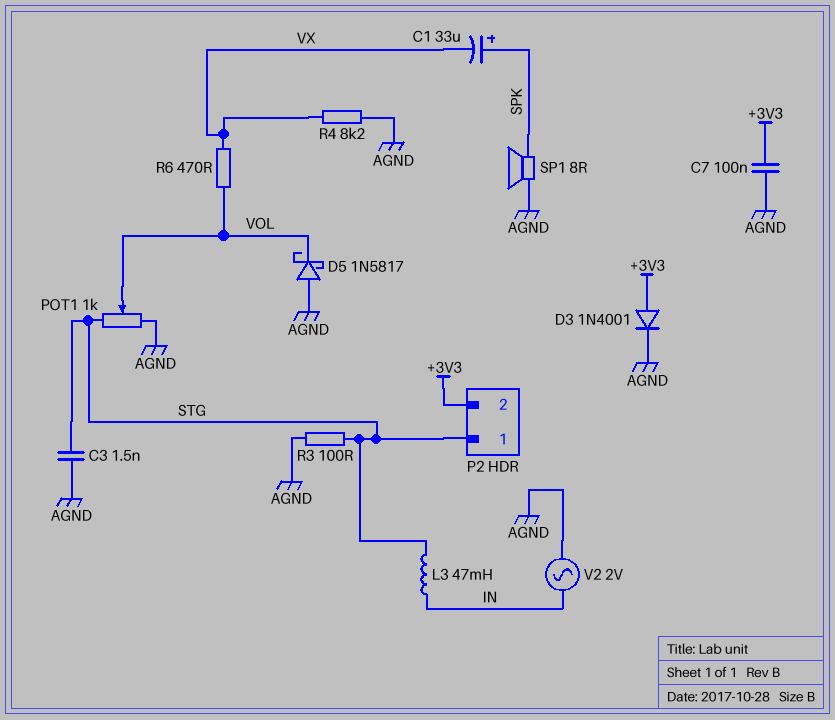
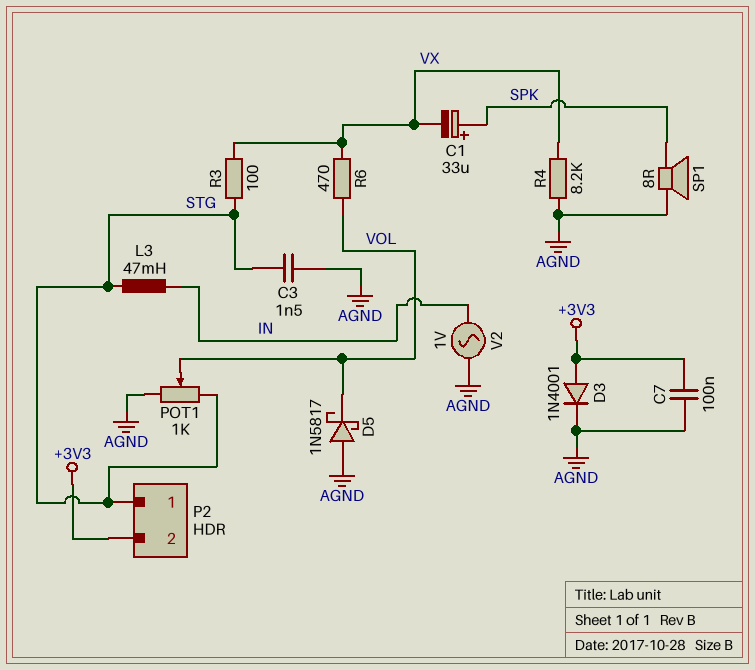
R3: 100 (AGND, STG) -> 100 (STG, VX)
V2: AC 2V (AGND, IN) -> AC 1V (AGND, IN)

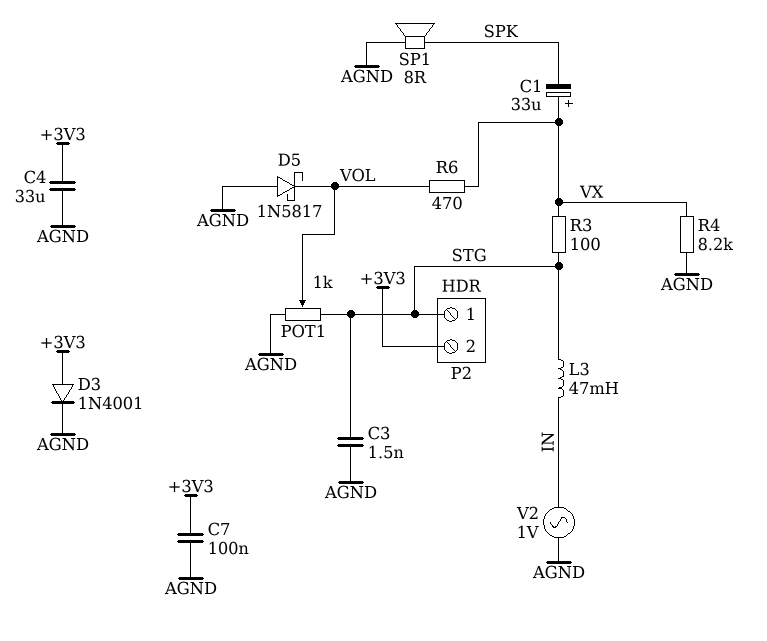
C1: 33uF (plus SPK, minus VX) -> 33uF (plus VX, minus SPK)
C4: none -> 33uF (+3V3, AGND)

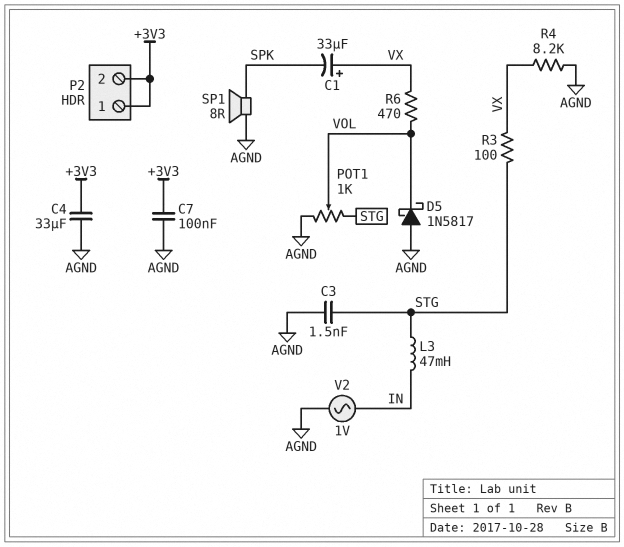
D3: diode 1N4001 (A +3V3, K AGND) -> none
P2 pin 1: STG -> +3V3

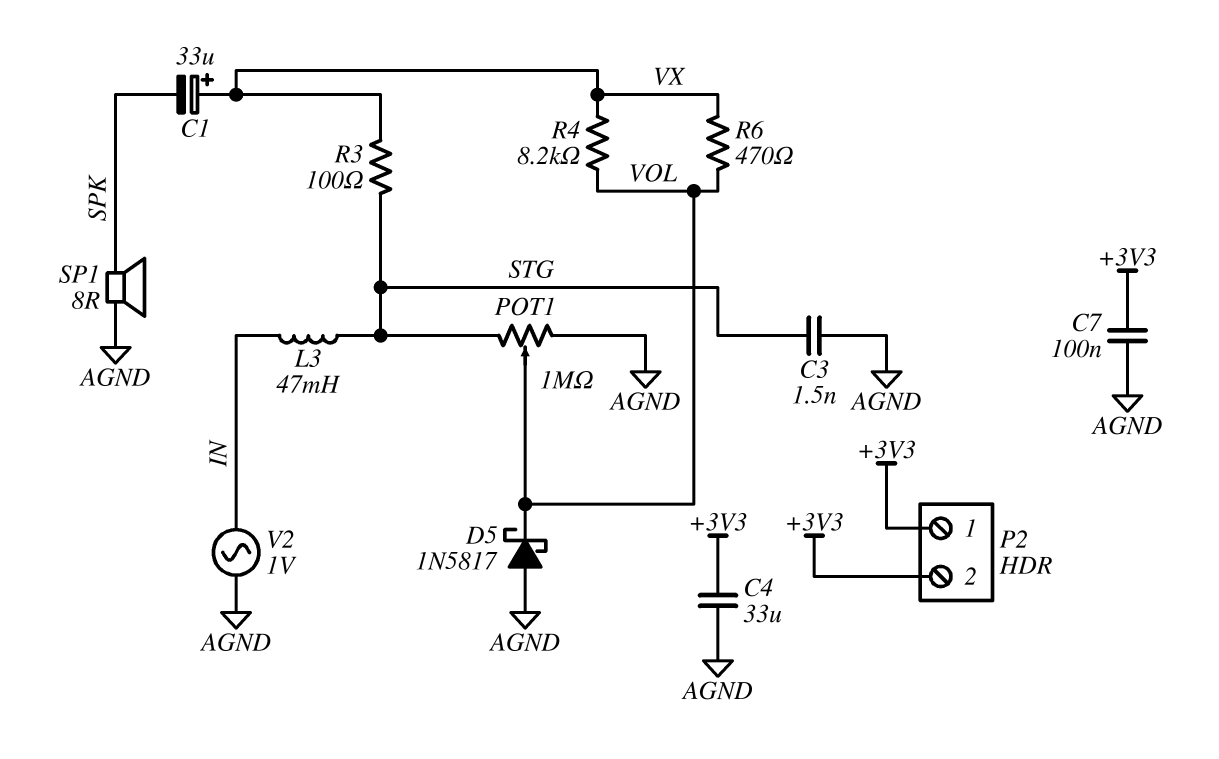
POT1: 1k (AGND, STG, wiper VOL) -> 1M (AGND, STG, wiper VOL)
R4: 8.2k (AGND, VX) -> 8.2k (VOL, VX)

